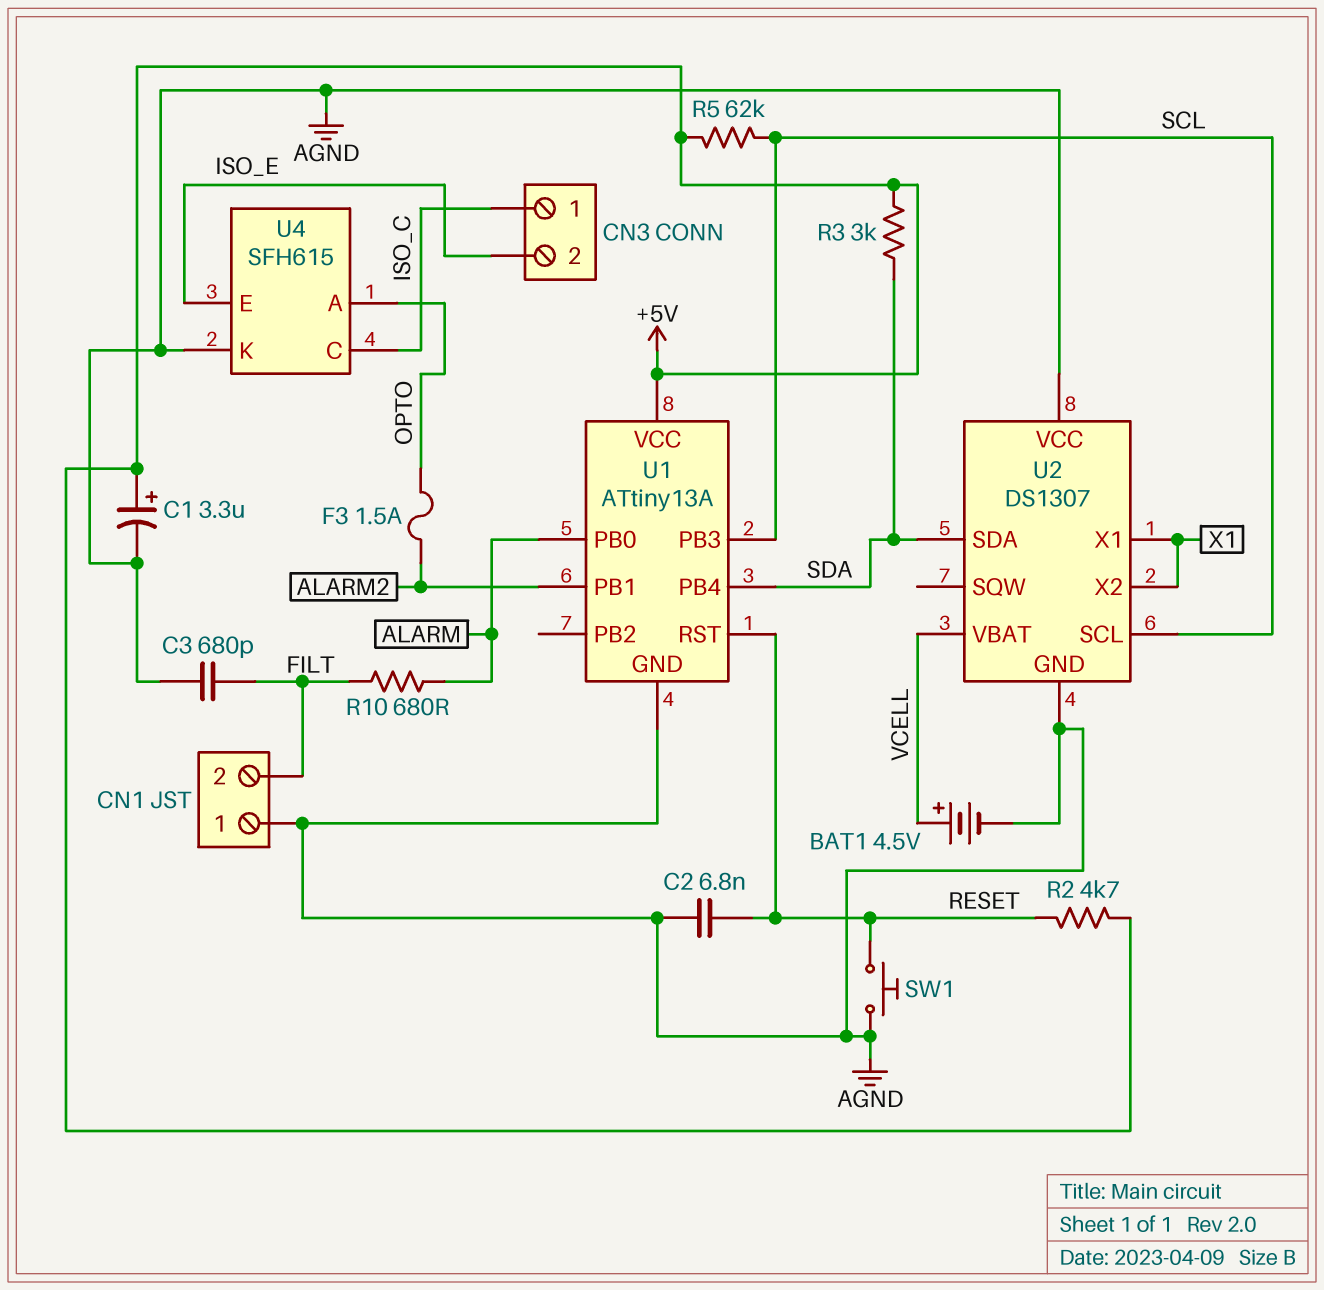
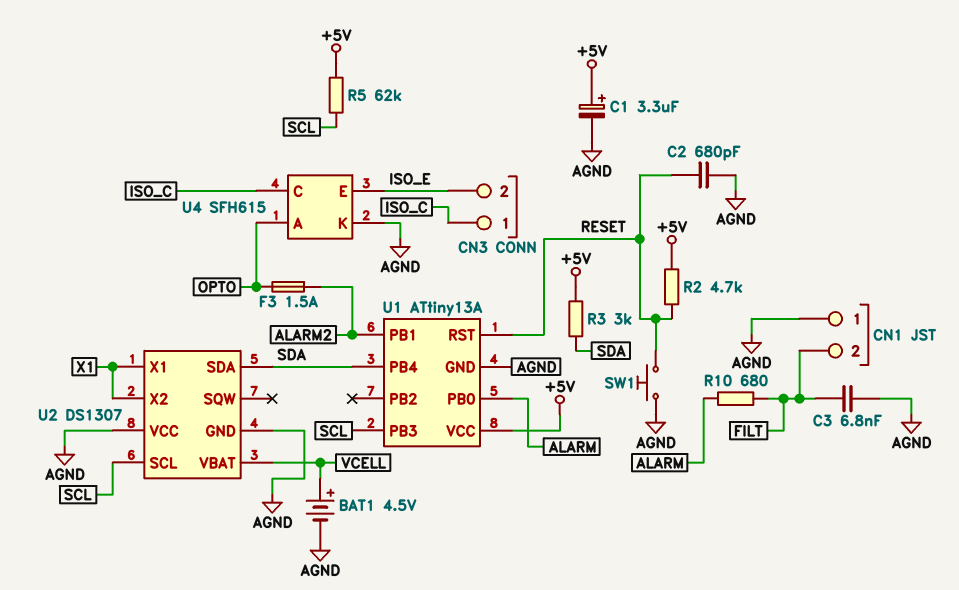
C2: 6.8nF (AGND, RESET) -> 680pF (AGND, RESET)
C3: 680pF (AGND, FILT) -> 6.8nF (AGND, FILT)

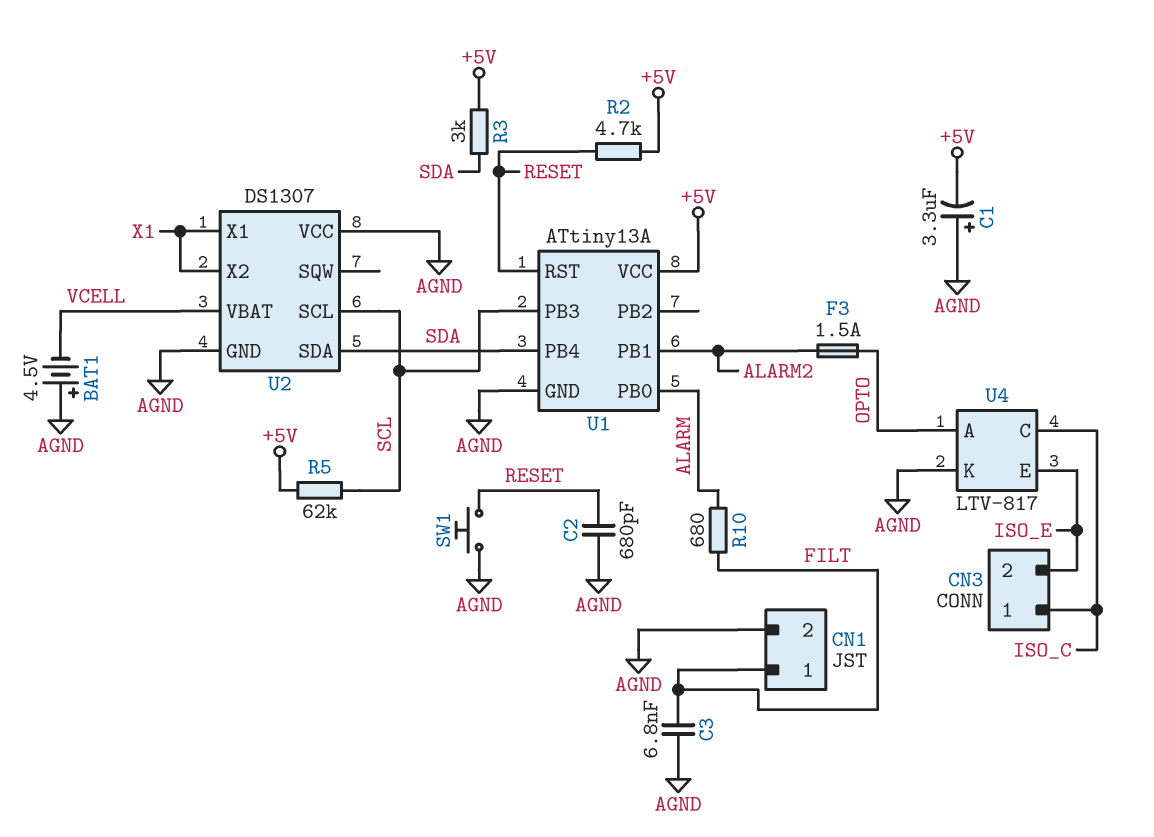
BAT1: 4.5V (plus VCELL, minus AGND) -> 4.5V (plus AGND, minus VCELL)
C1: 3.3uF (plus +5V, minus AGND) -> 3.3uF (plus AGND, minus +5V)
CN1 pin 1: AGND -> FILT
CN1 pin 2: FILT -> AGND
U4: SFH615 -> LTV-817

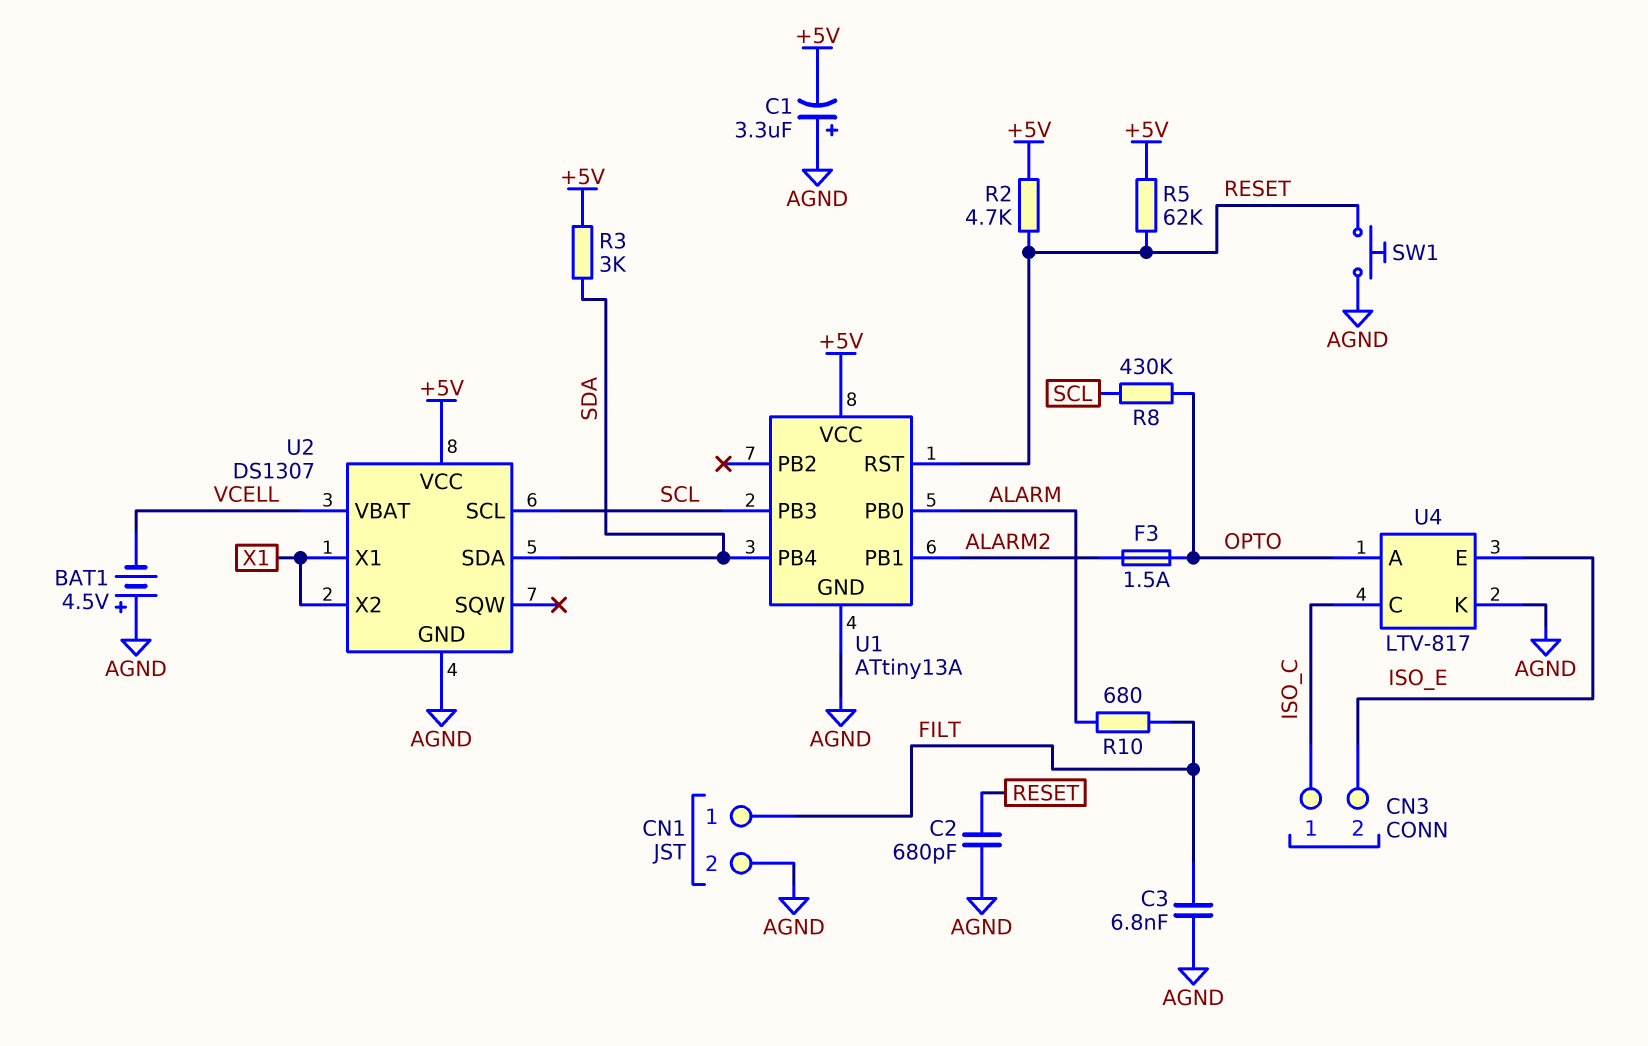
R5: 62k (+5V, SCL) -> 62k (+5V, RESET)
R8: none -> 430k (OPTO, SCL)
U2 pin VCC: AGND -> +5V

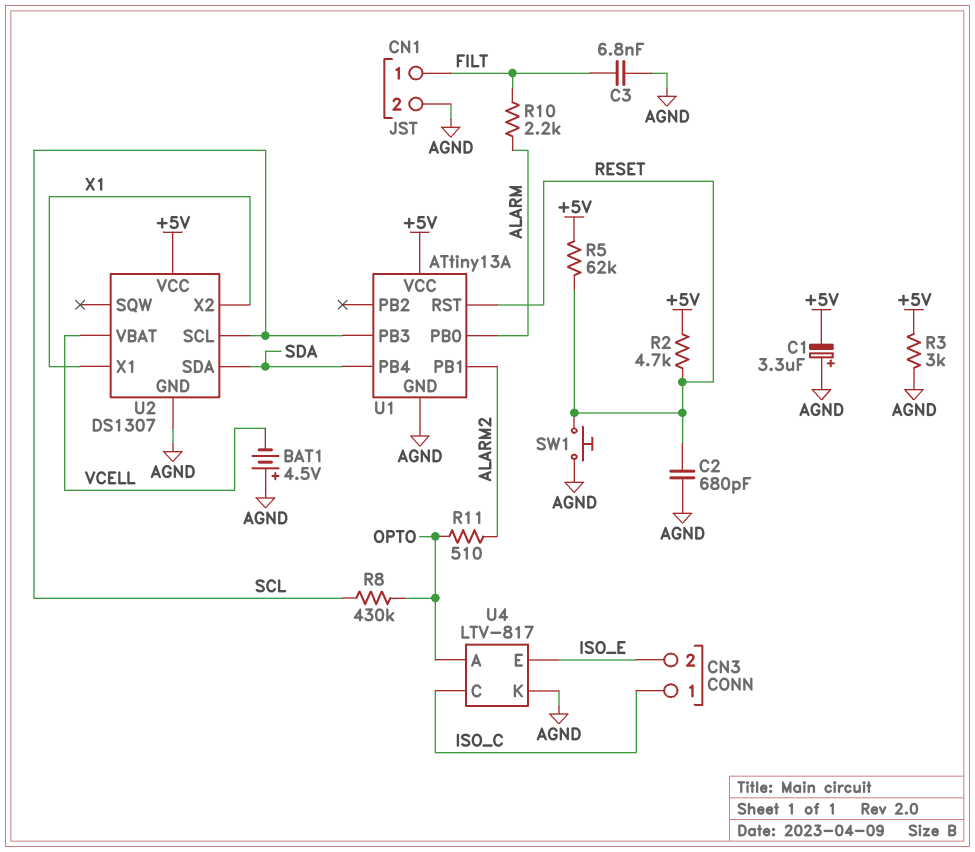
F3: 1.5A (ALARM2, OPTO) -> none
R3: 3k (+5V, SDA) -> 3k (+5V, AGND)
R10: 680 (ALARM, FILT) -> 2.2k (ALARM, FILT)
R11: none -> 510 (ALARM2, OPTO)

